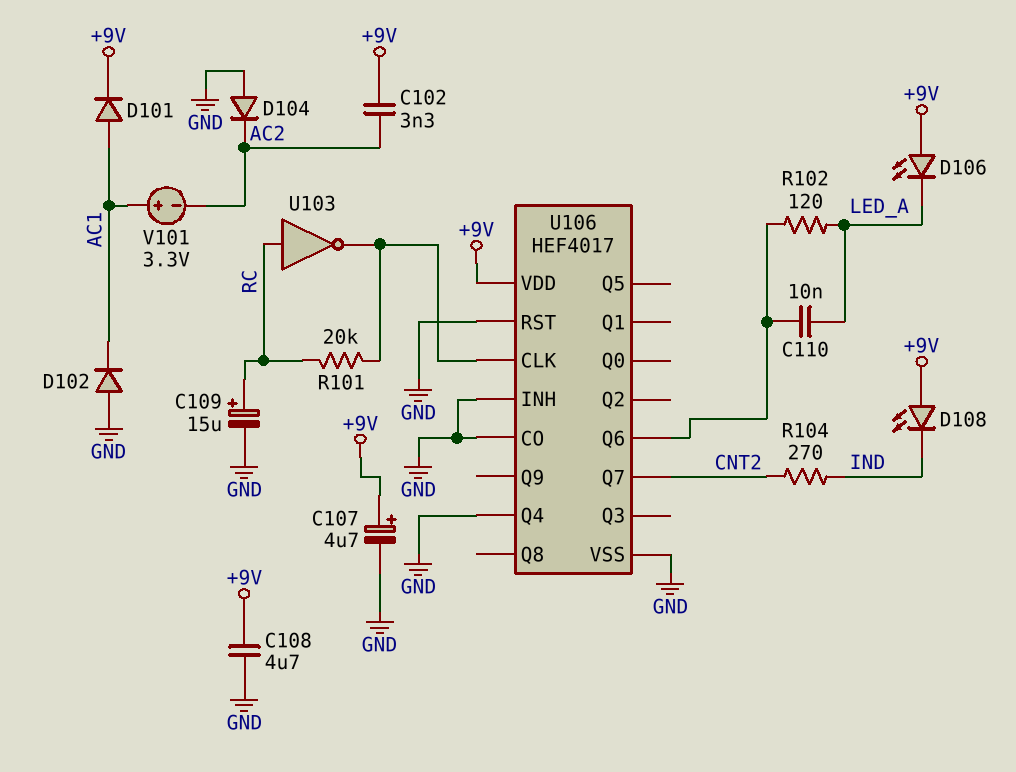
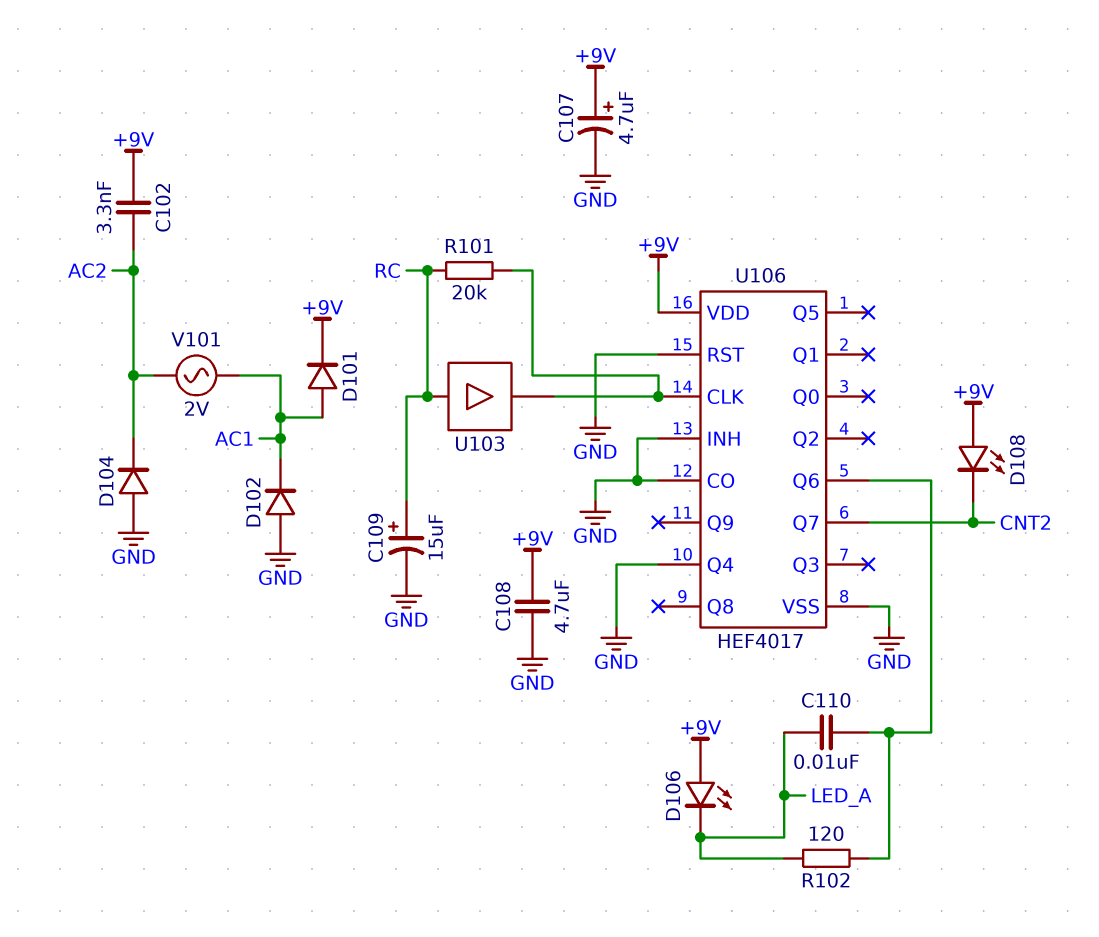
D108: LED (A +9V, K IND) -> LED (A +9V, K CNT2)
R104: 270 (CNT2, IND) -> none
U103: NOT (in RC, out U106/CLK) -> buffer (in RC, out U106/CLK)
V101: 3.3V (plus AC1, minus AC2) -> AC 2V (AC1, AC2)

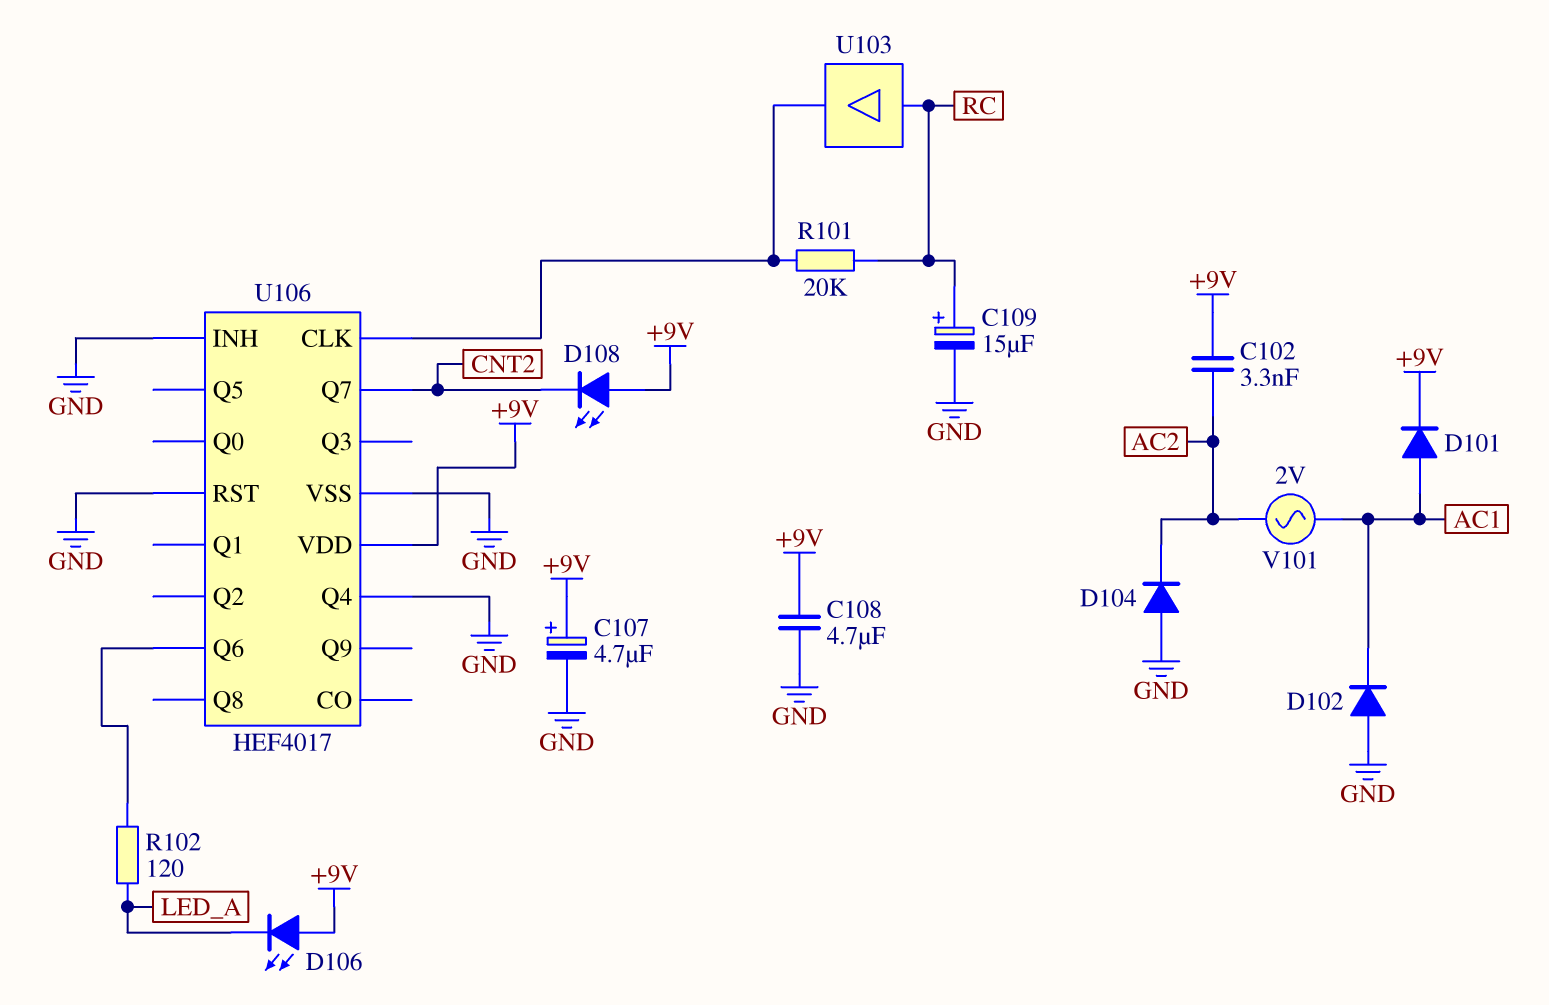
C110: 10nF (LED_A, U106/Q6) -> none
U106 pin CO: GND -> none

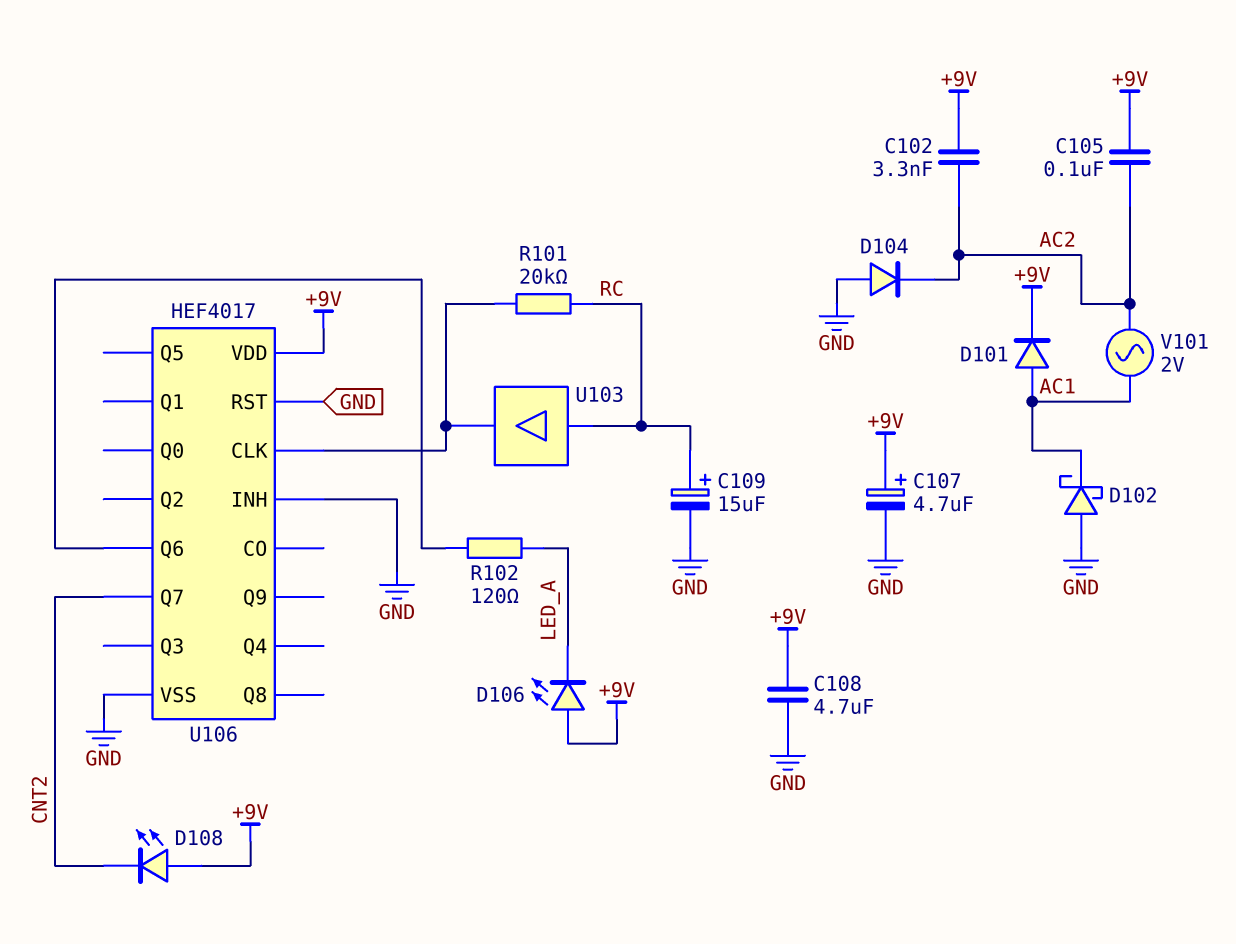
C105: none -> 100nF (+9V, AC2)
D102: diode (A GND, K AC1) -> schottky (A GND, K AC1)
U106 pin Q4: GND -> none

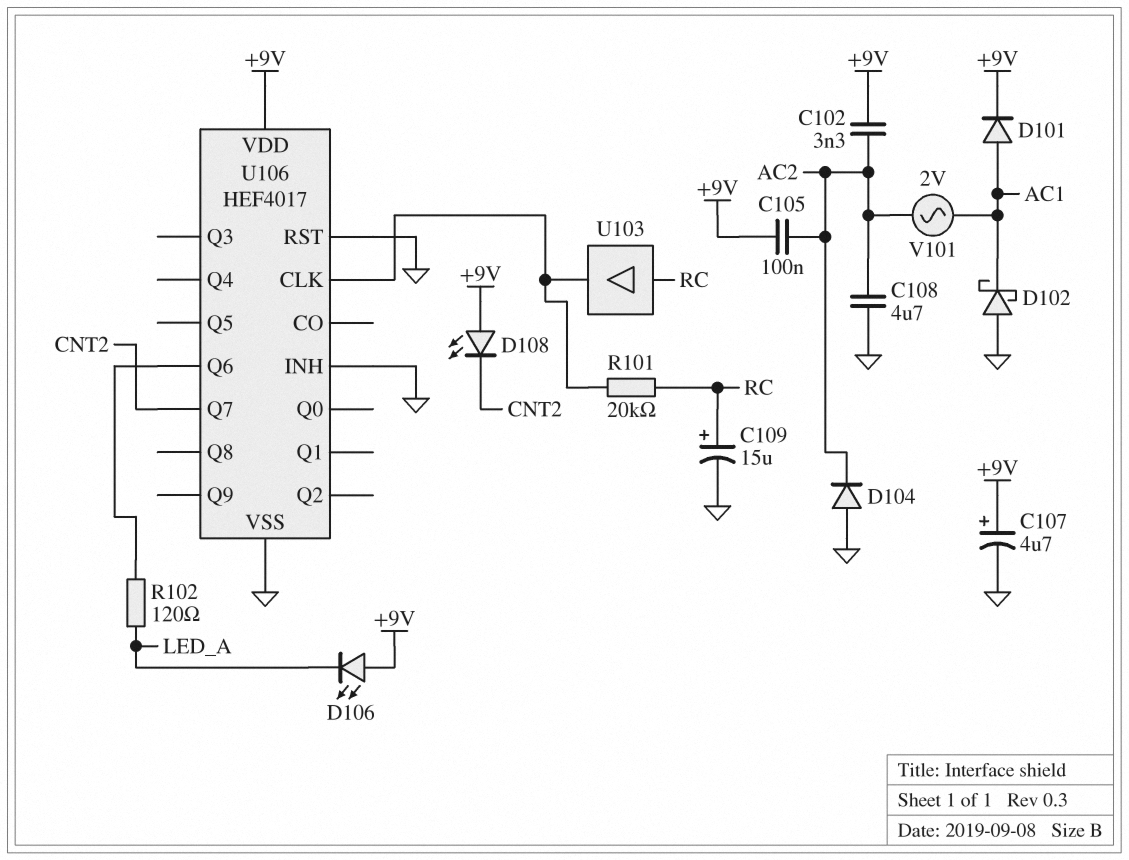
C108: 4.7uF (+9V, GND) -> 4.7uF (AC2, GND)

